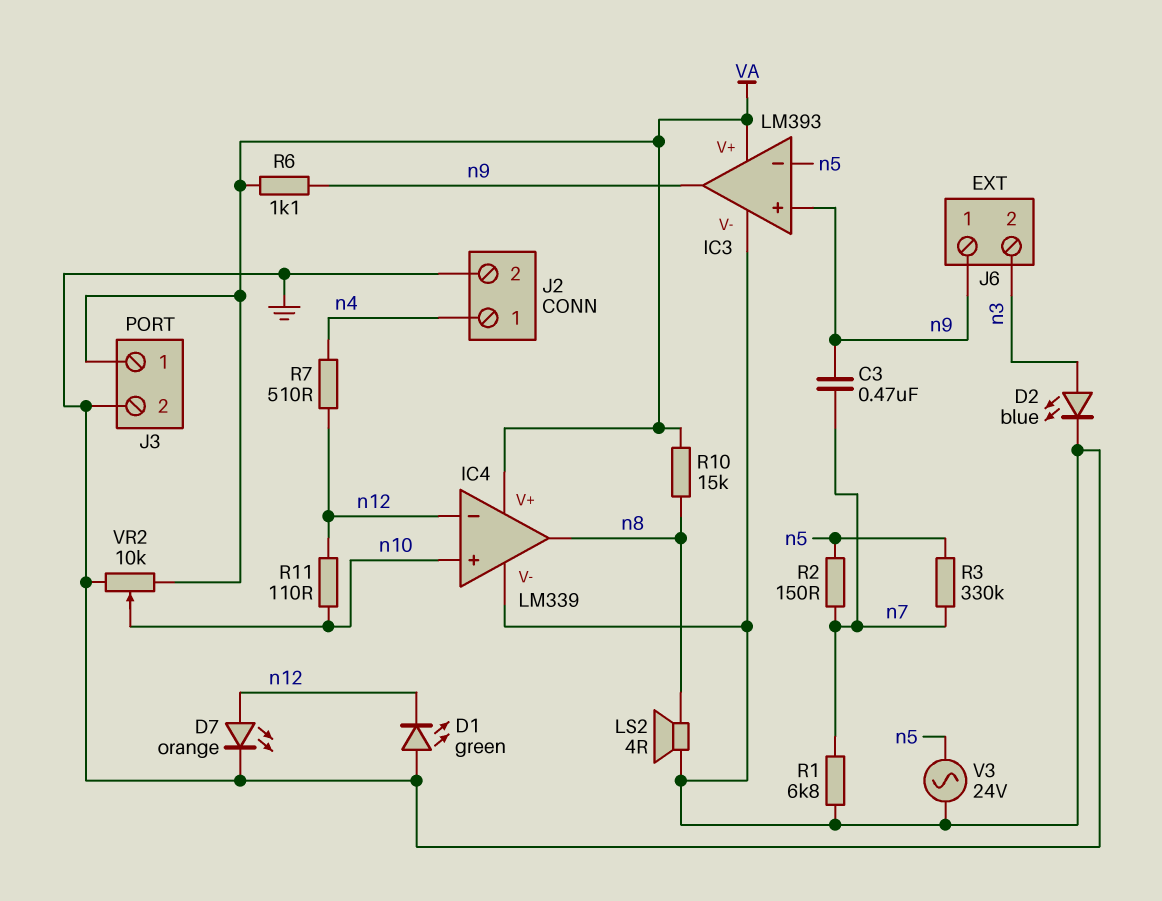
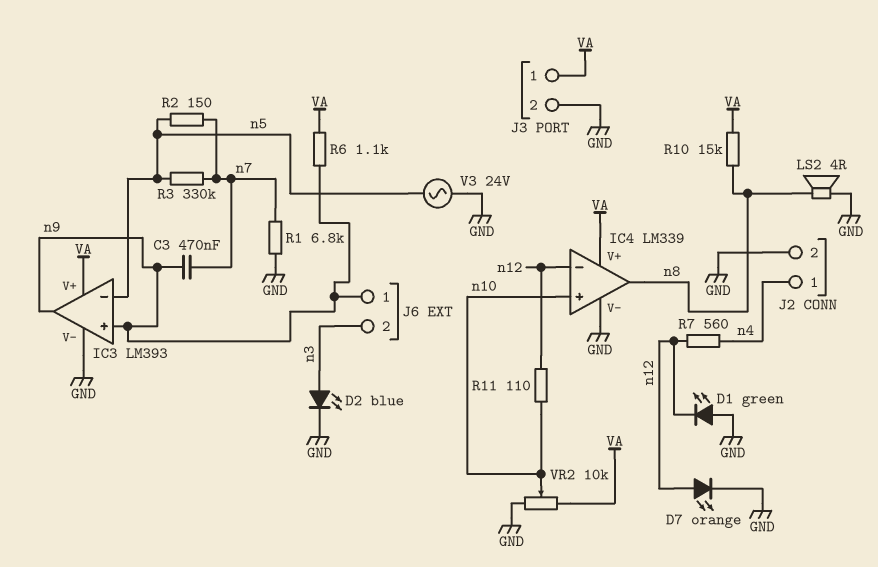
R7: 510 (n4, n12) -> 560 (n4, n12)

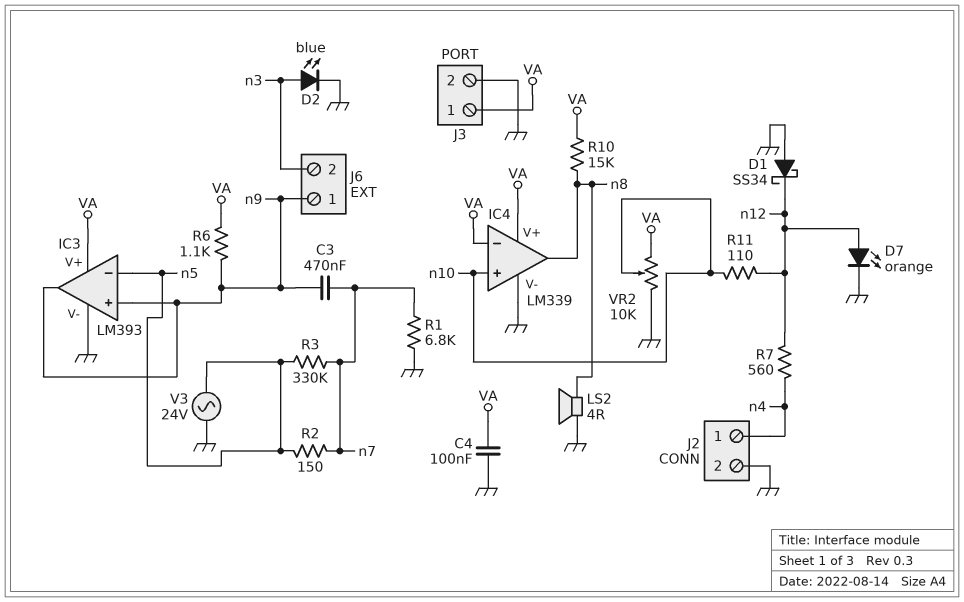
C4: none -> 100nF (GND, VA)
D1: LED green (A GND, K n12) -> schottky SS34 (A GND, K n12)
IC4 pin in-: n12 -> VA

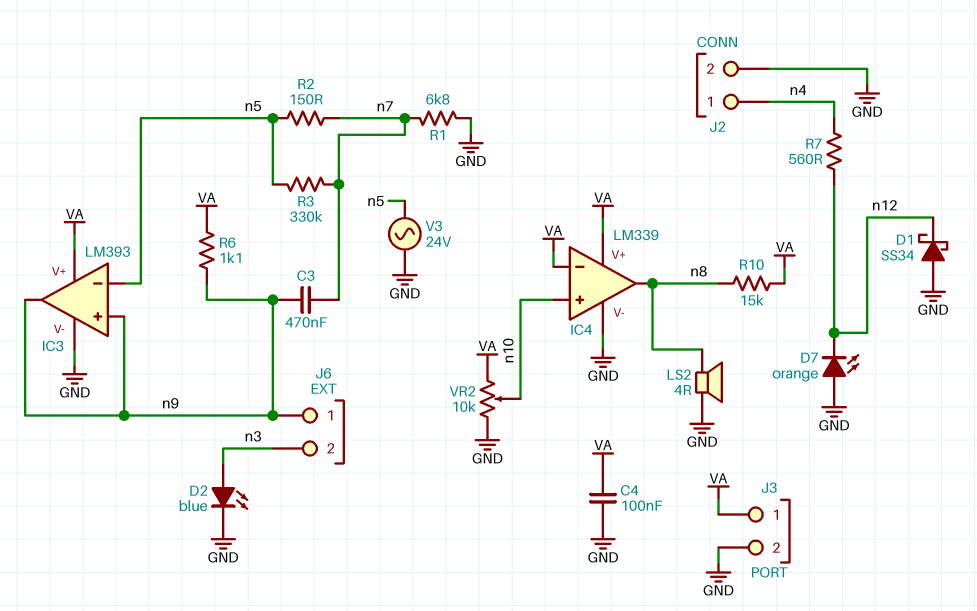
D7: LED orange (A n12, K GND) -> LED orange (A GND, K n12)
R11: 110 (n10, n12) -> none

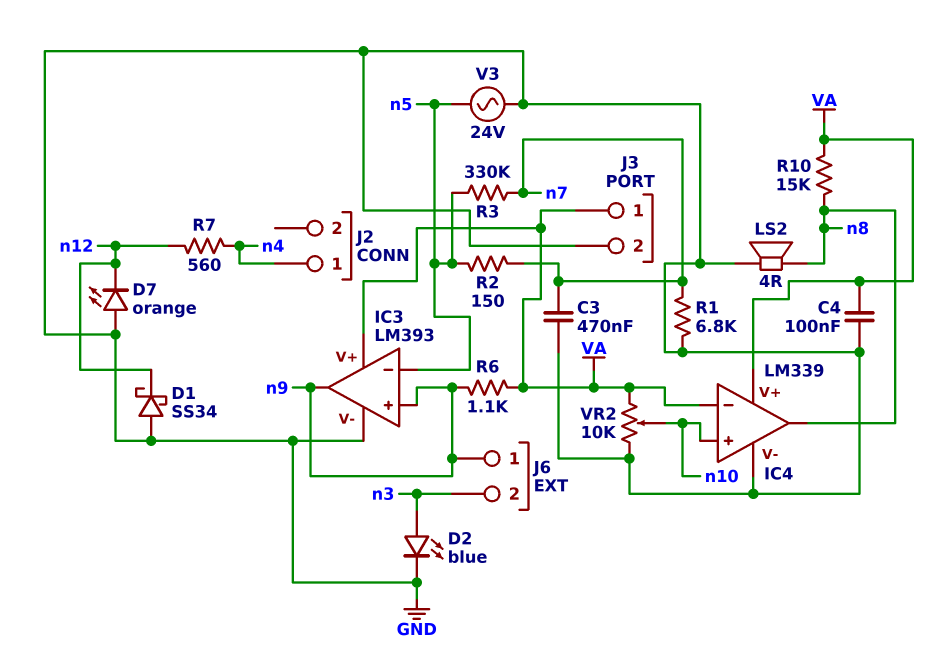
C3: 470nF (n7, n9) -> 470nF (GND, n7)
J2 pin 2: GND -> none

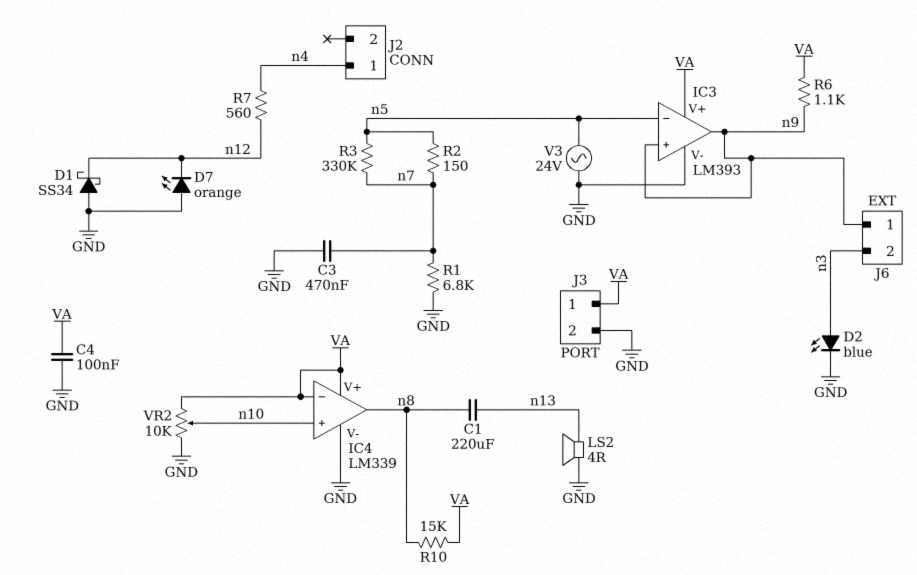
C1: none -> 220uF (n8, n13)
LS2: speaker 4R (GND, n8) -> speaker 4R (GND, n13)

